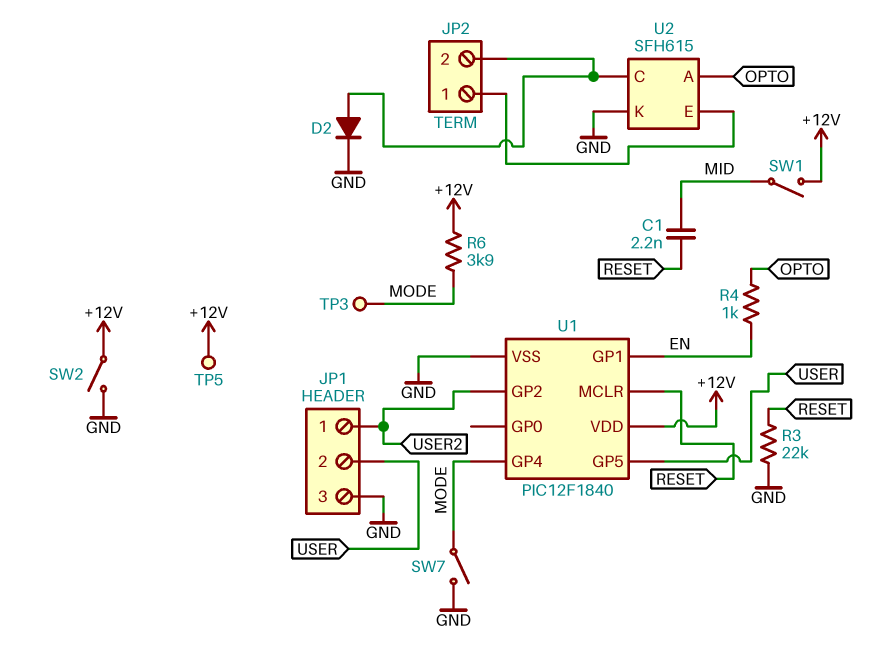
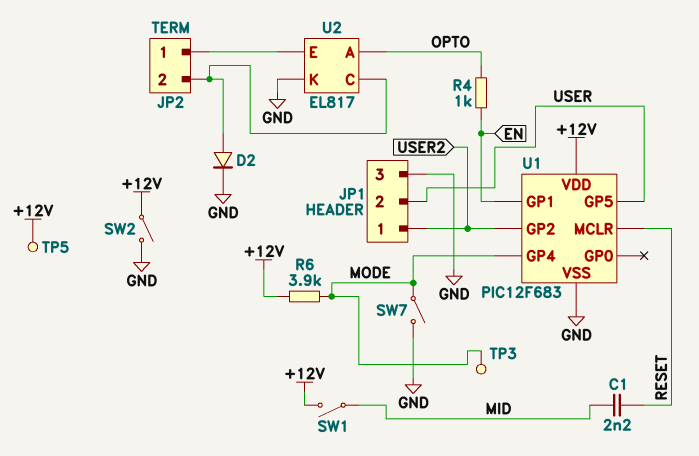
R3: 22k (GND, RESET) -> none
U1: PIC12F1840 -> PIC12F683
U2: SFH615 -> EL817

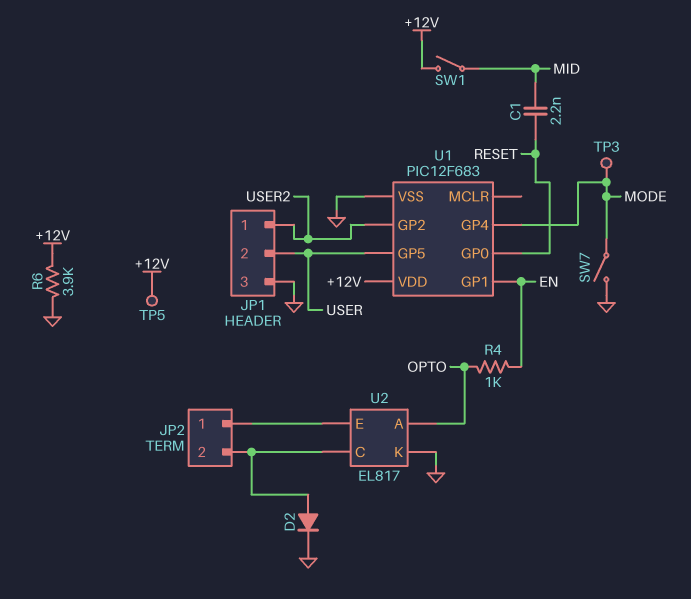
R6: 3.9k (+12V, MODE) -> 3.9k (+12V, GND)
SW2: switch (+12V, GND) -> none
U1 pin GP0: none -> RESET
U1 pin MCLR: RESET -> none

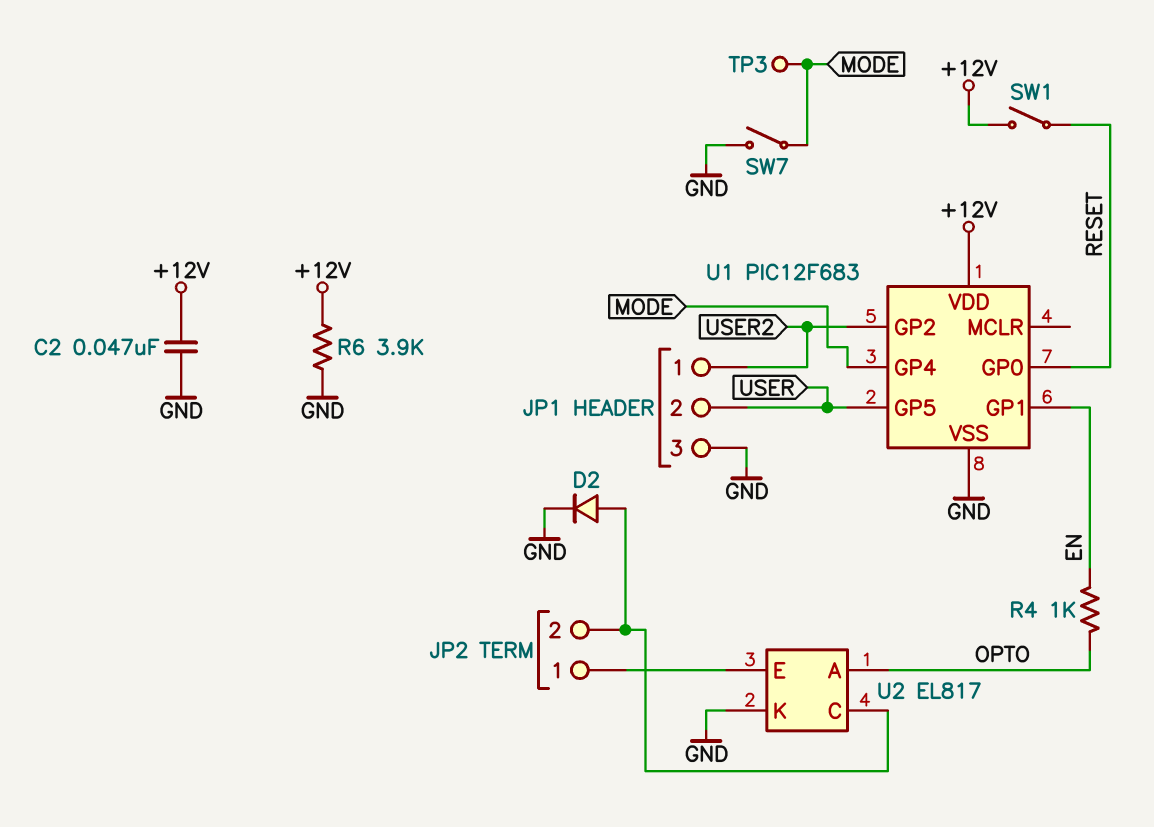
C1: 2.2nF (MID, RESET) -> none
C2: none -> 47nF (+12V, GND)
SW1: switch (+12V, MID) -> switch (+12V, RESET)
TP5: test point (+12V) -> none

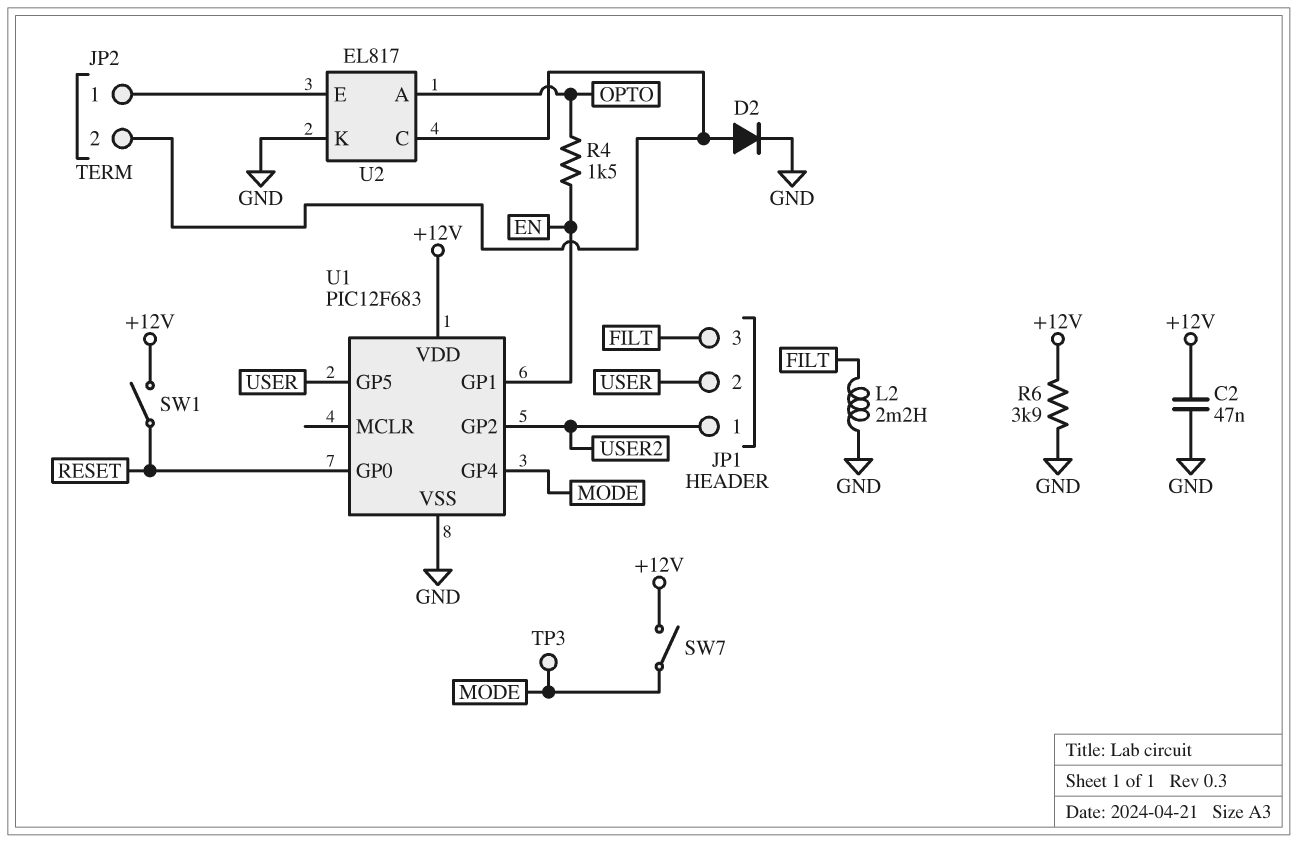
JP1 pin 3: GND -> FILT
L2: none -> 2.2mH (FILT, GND)
R4: 1k (EN, OPTO) -> 1.5k (EN, OPTO)
SW7: switch (GND, MODE) -> switch (+12V, MODE)

